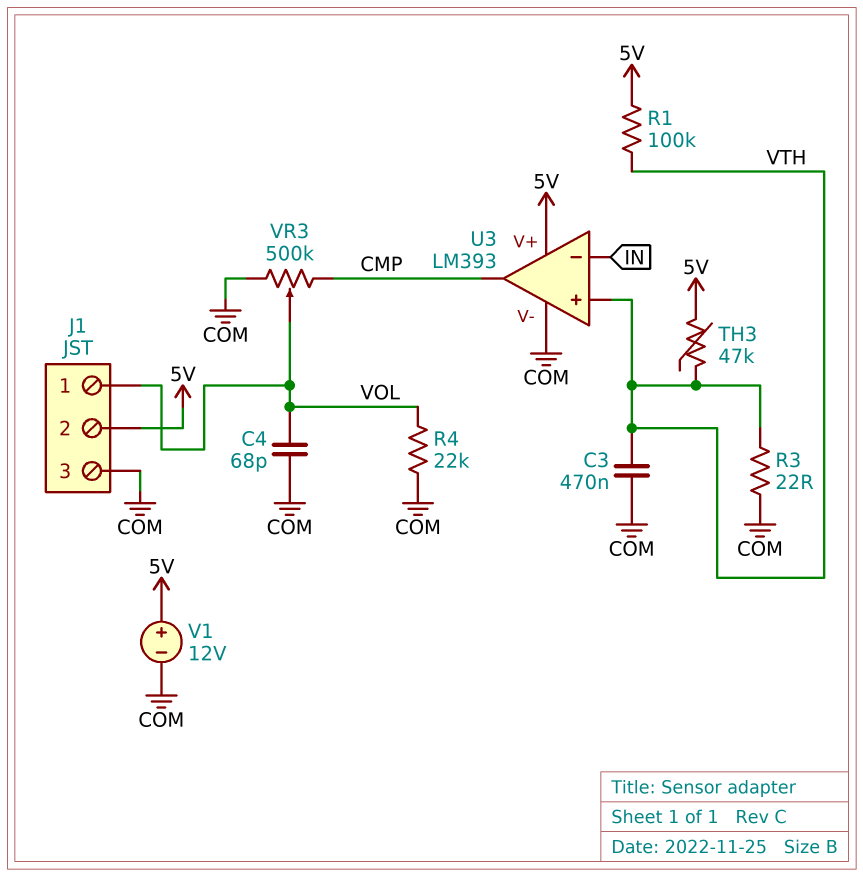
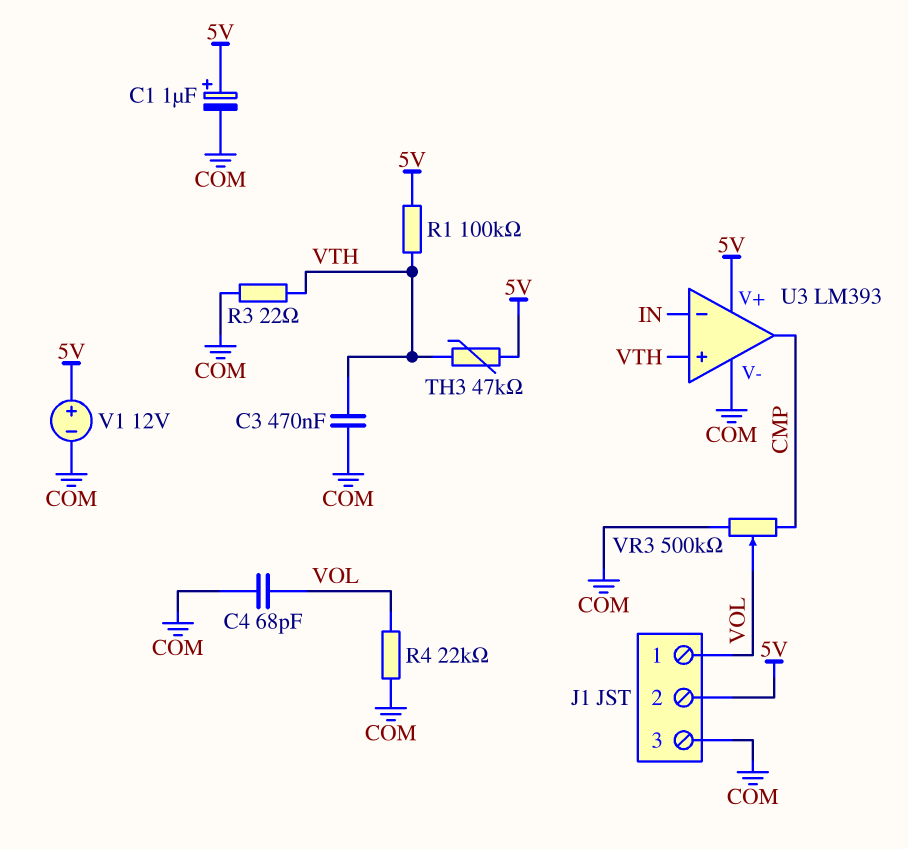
C1: none -> 1uF (plus 5V, minus COM)

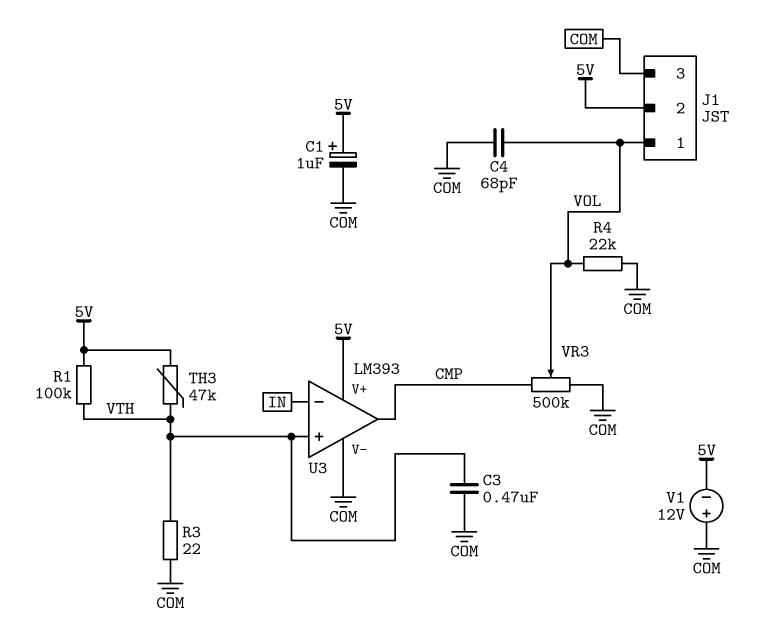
V1: 12V (plus 5V, minus COM) -> 12V (plus COM, minus 5V)

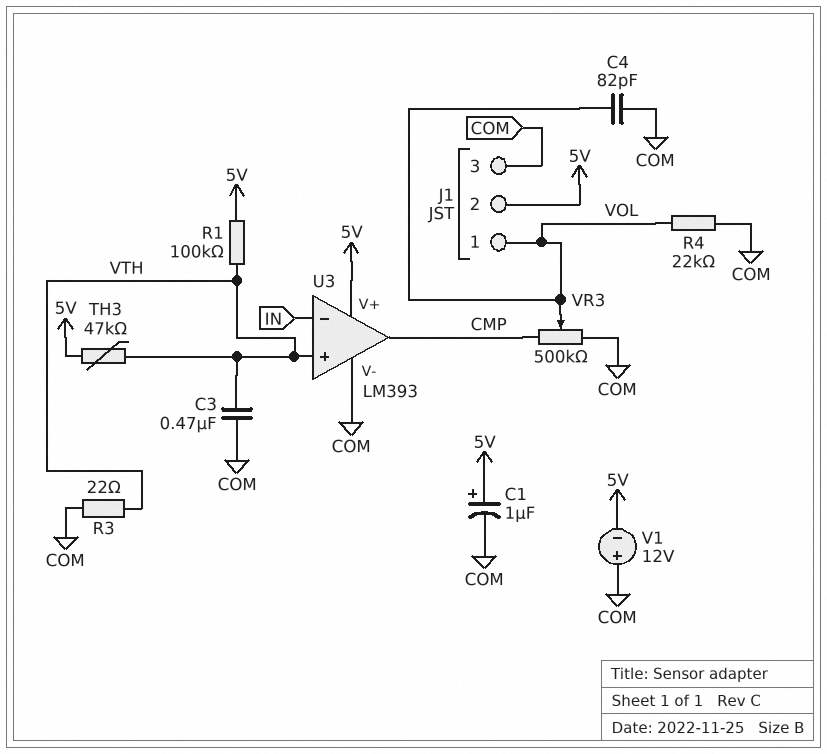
C4: 68pF (COM, VOL) -> 82pF (COM, VOL)

